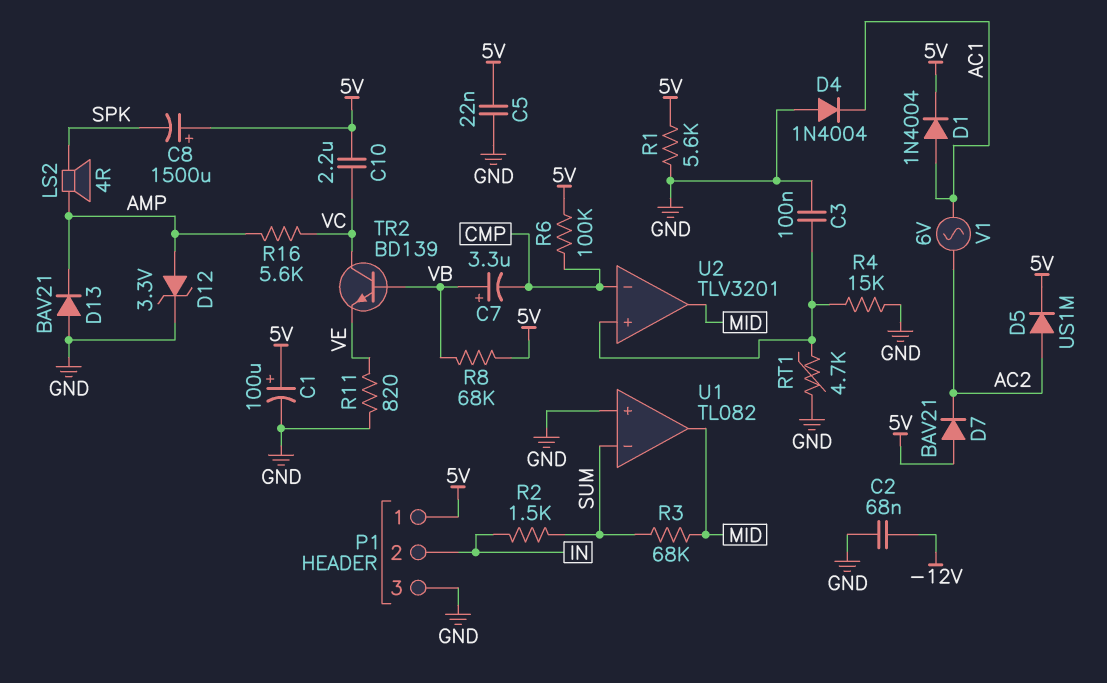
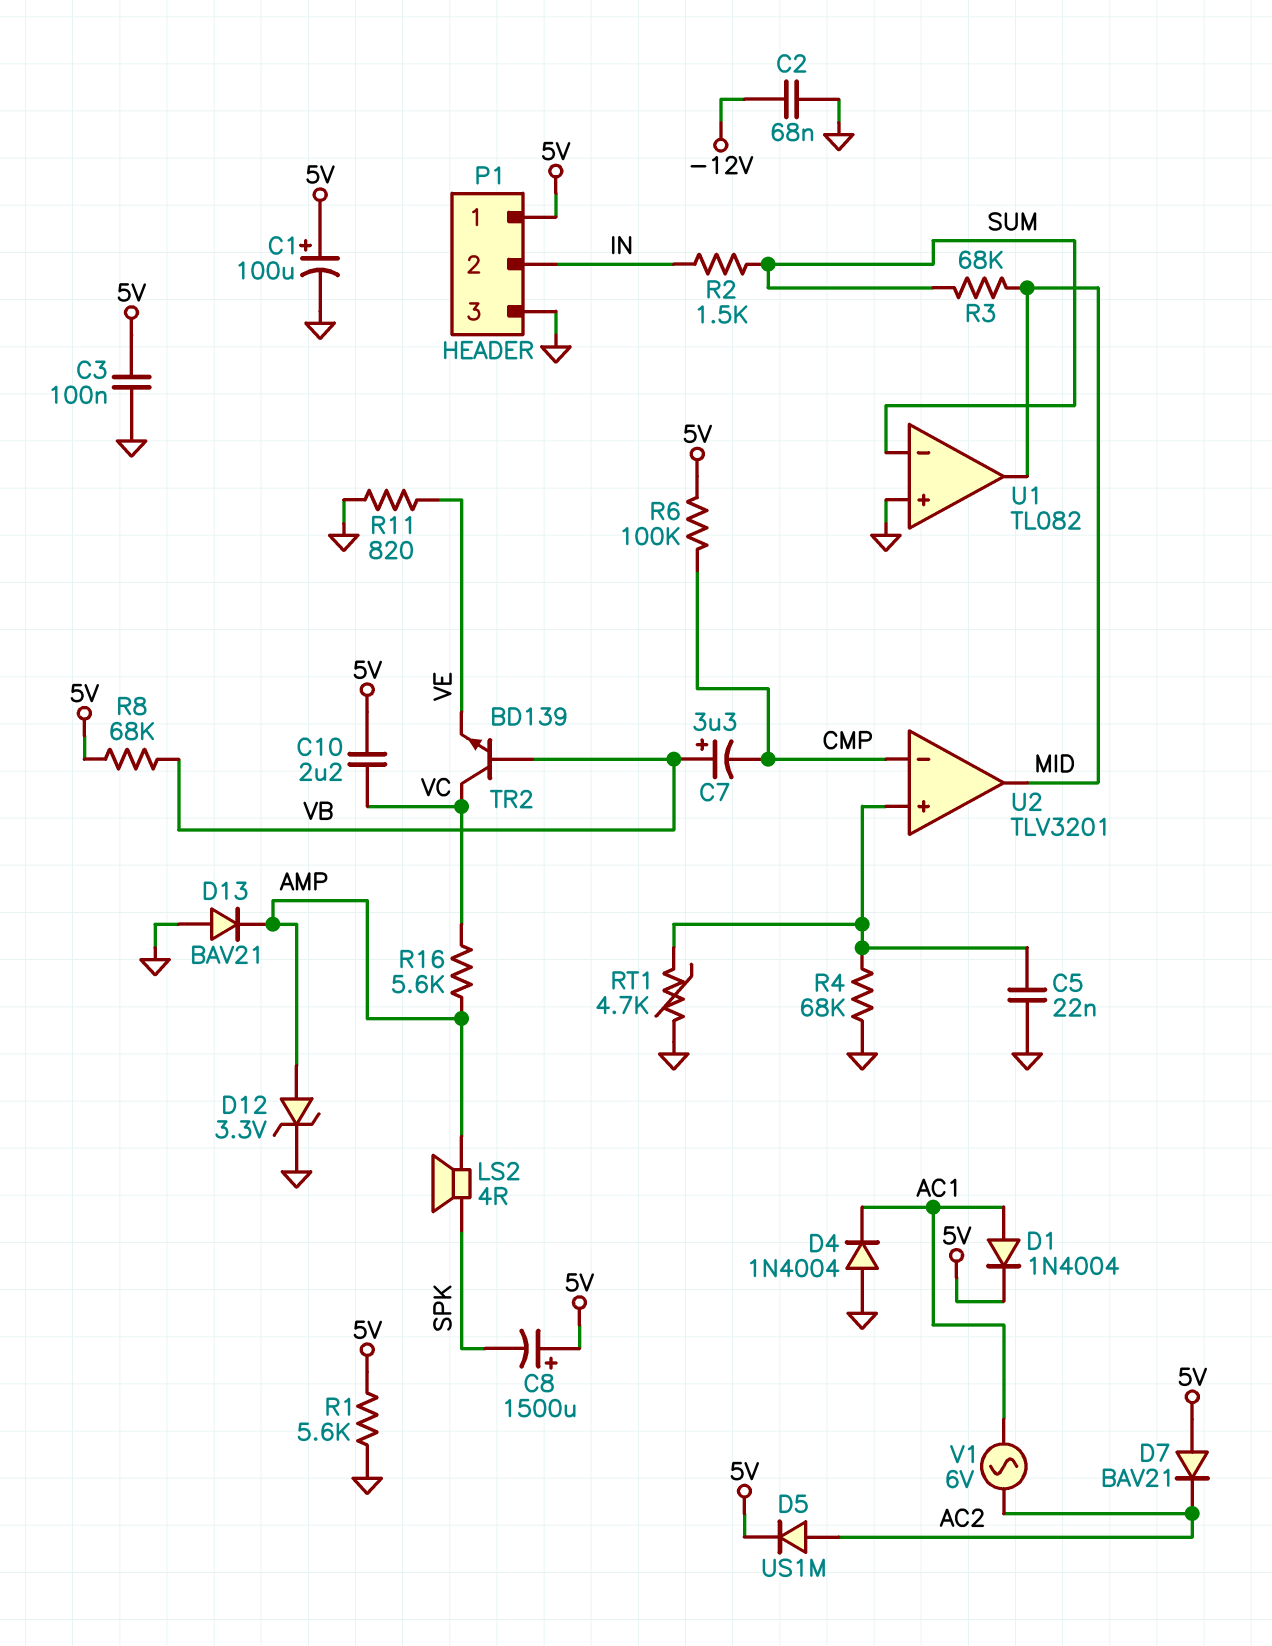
C3: 100nF (GND, U2/in+) -> 100nF (5V, GND)
C5: 22nF (5V, GND) -> 22nF (GND, U2/in+)
R4: 15k (GND, U2/in+) -> 68k (GND, U2/in+)

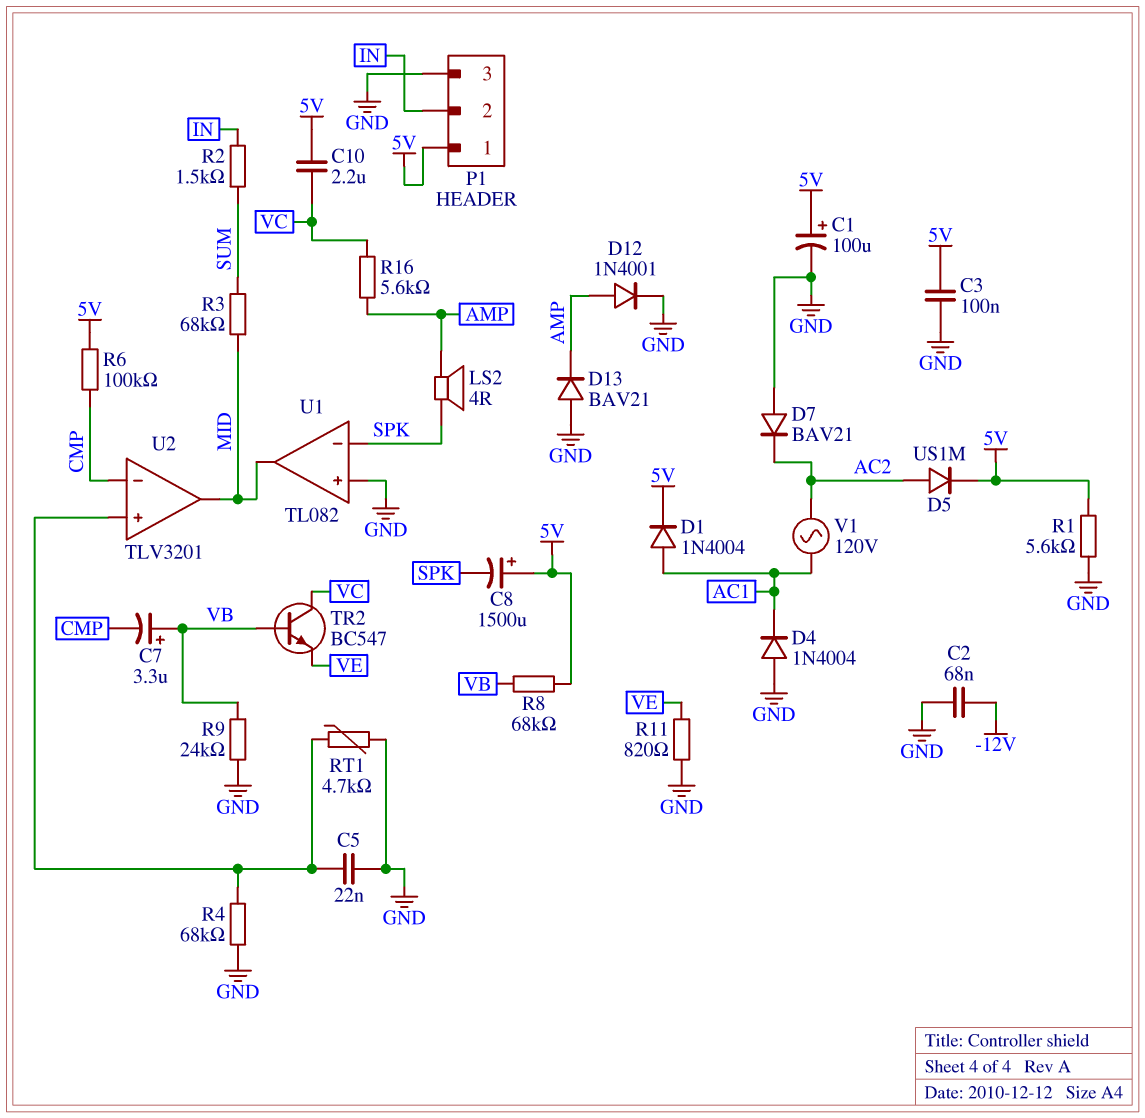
D7: diode BAV21 (A 5V, K AC2) -> diode BAV21 (A GND, K AC2)
D12: zener 3.3V (A AMP, K GND) -> diode 1N4001 (A AMP, K GND)
R9: none -> 24k (GND, VB)
TR2: NPN BD139 (B VB, C VC, E VE) -> NPN BC547 (B VB, C VC, E VE)
U1 pin in-: SUM -> SPK
V1: AC 6V (AC1, AC2) -> AC 120V (AC1, AC2)

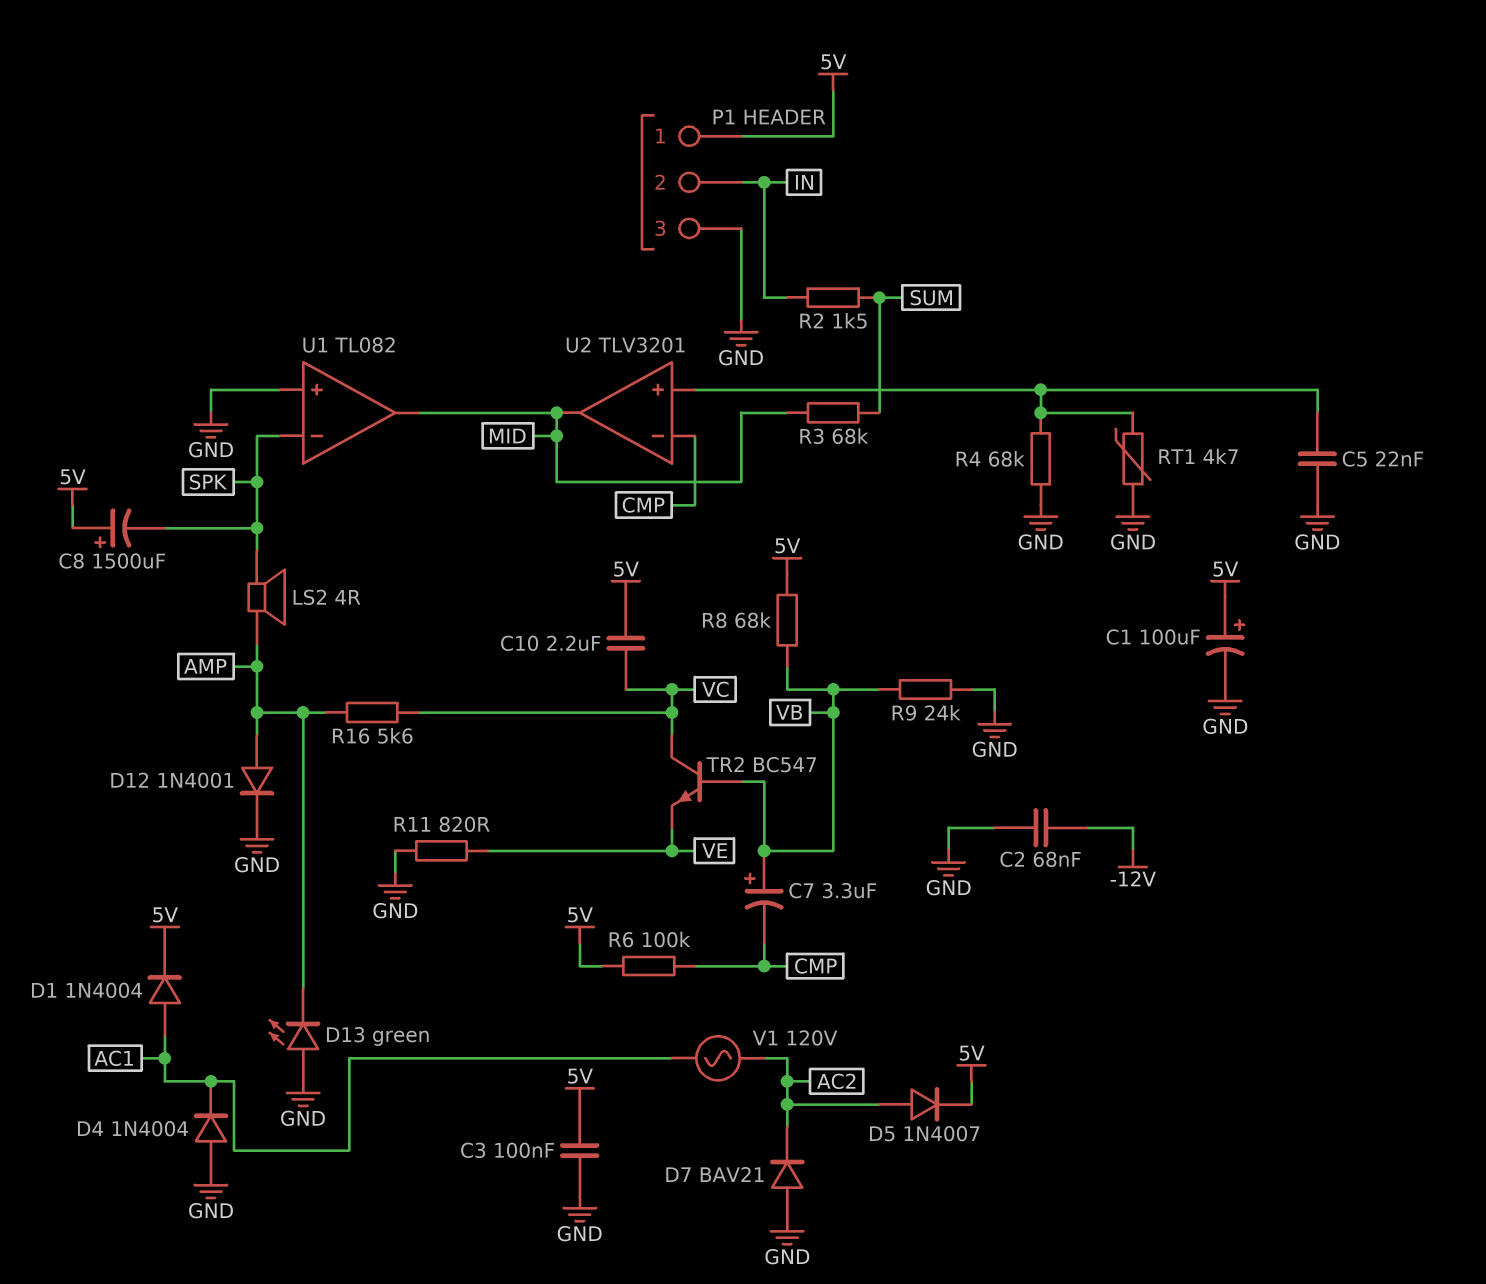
D5: diode US1M (A AC2, K 5V) -> diode 1N4007 (A AC2, K 5V)
D13: diode BAV21 (A GND, K AMP) -> LED green (A GND, K AMP)
R1: 5.6k (5V, GND) -> none

